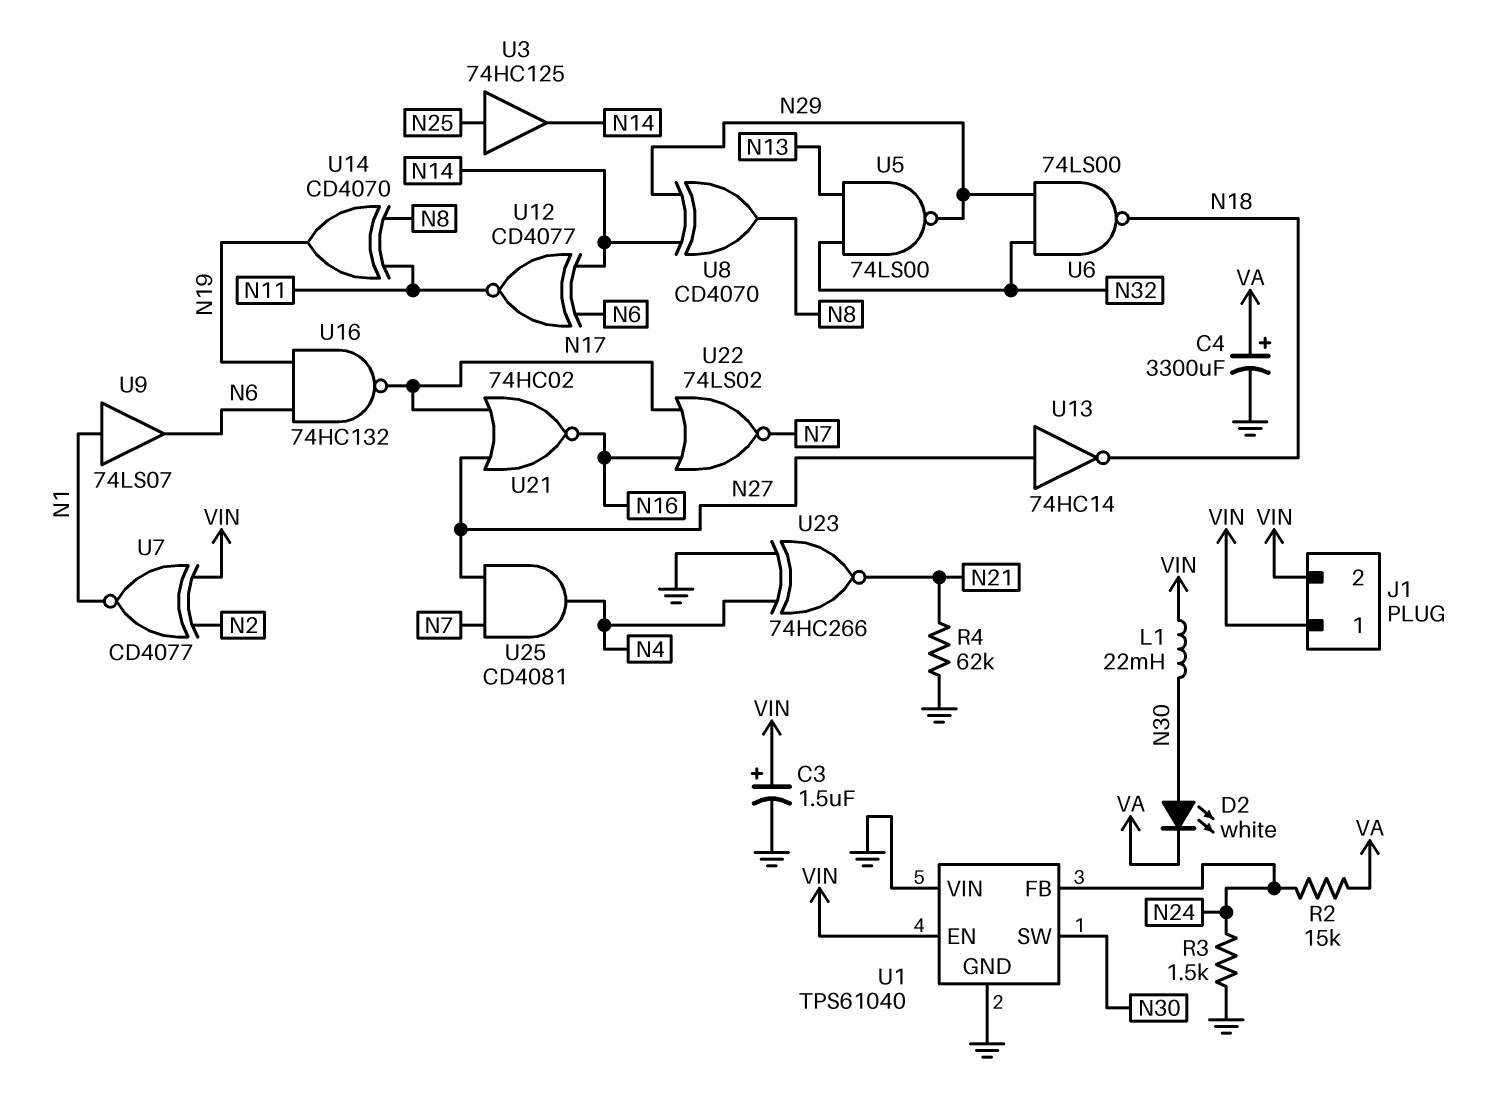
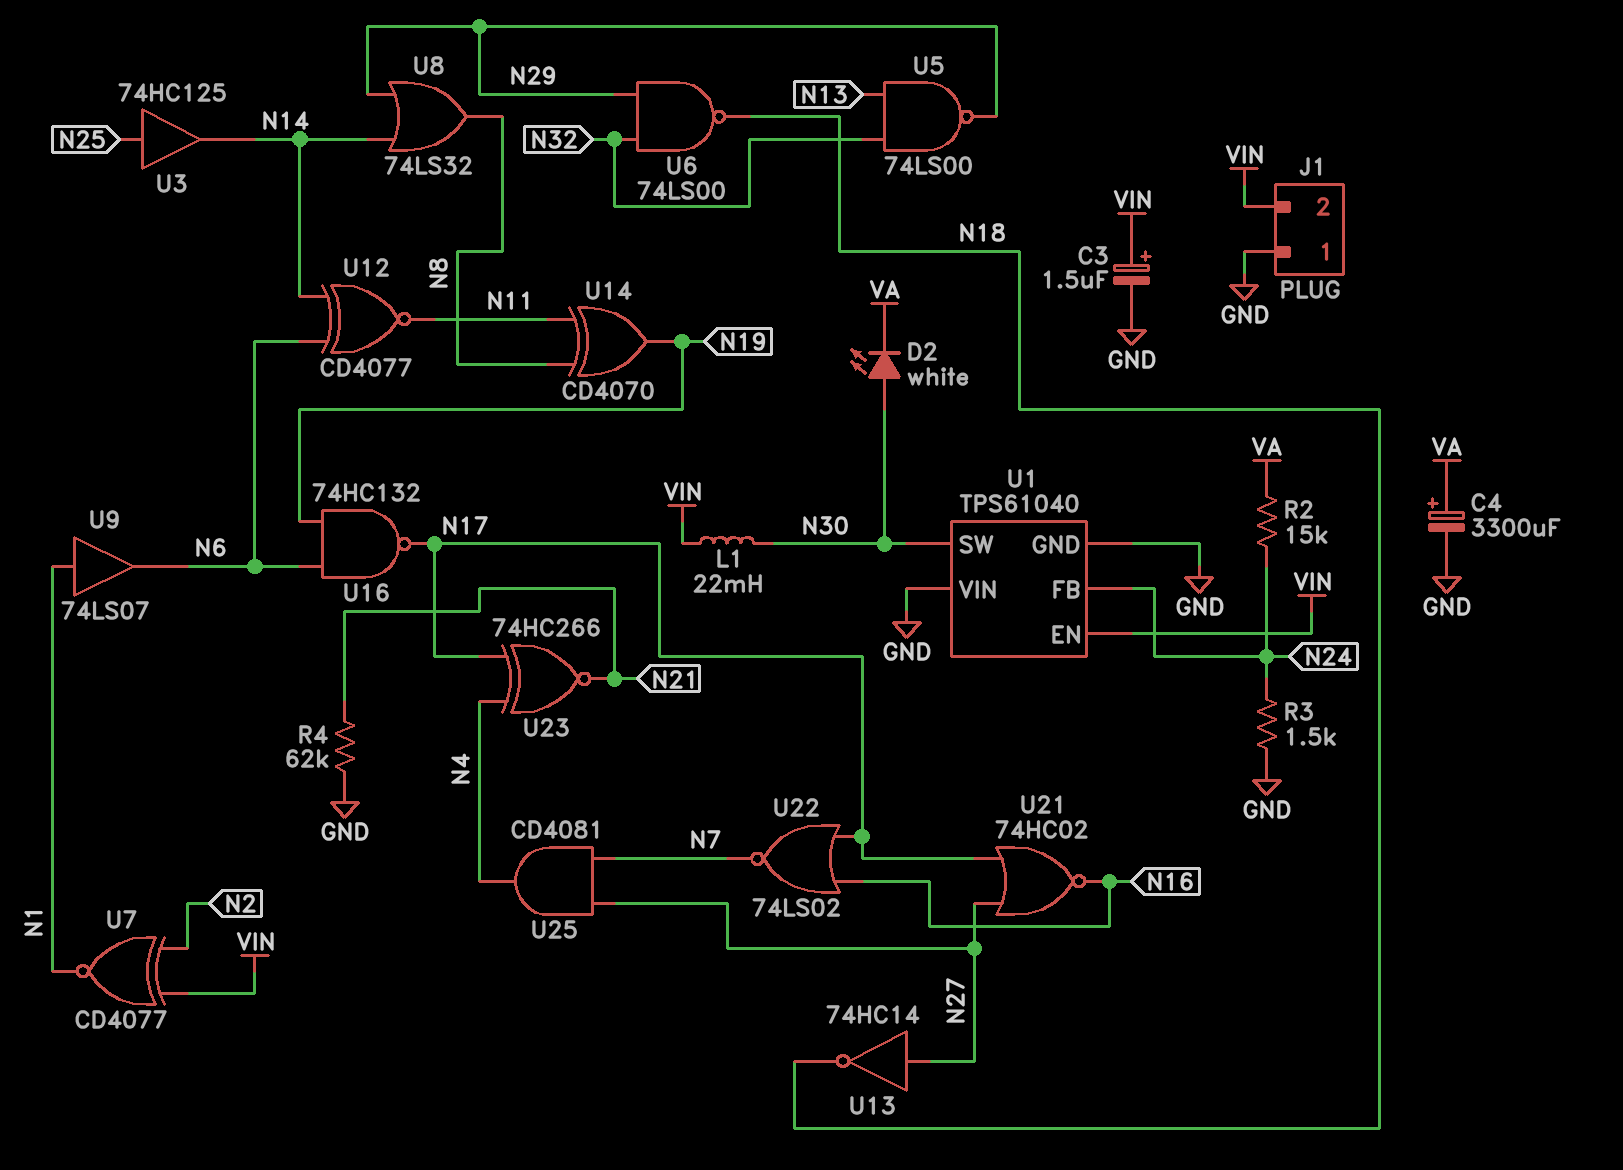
J1 pin 1: VIN -> GND
U8: XOR CD4070 (in N14, in N29, out N8) -> OR 74LS32 (in N14, in N29, out N8)
U23: XNOR 74HC266 (in GND, in N4, out N21) -> XNOR 74HC266 (in N4, in N17, out N21)

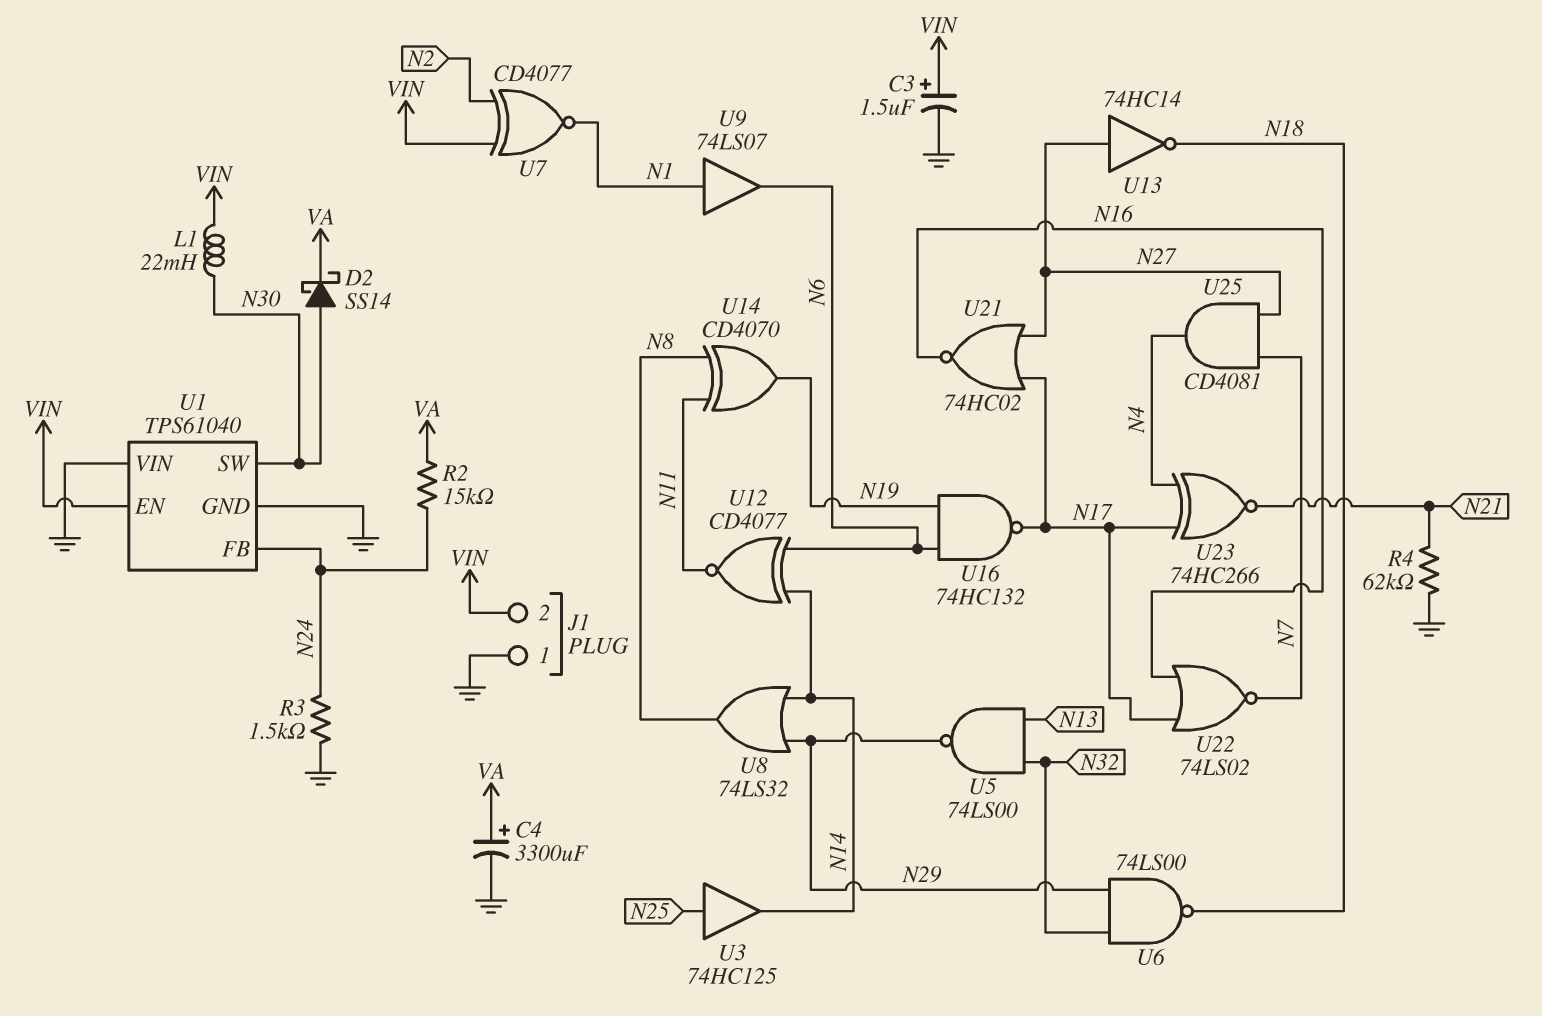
D2: LED white (A N30, K VA) -> schottky SS14 (A N30, K VA)

